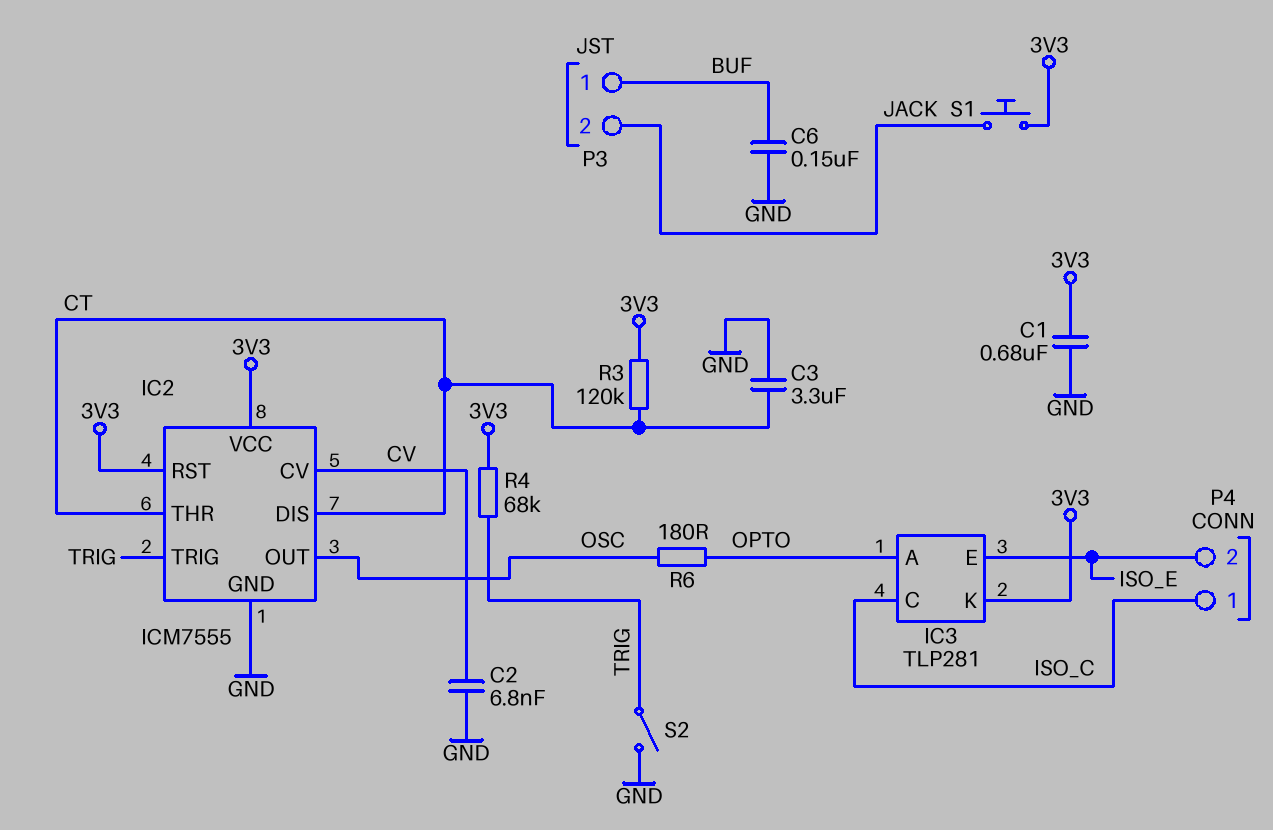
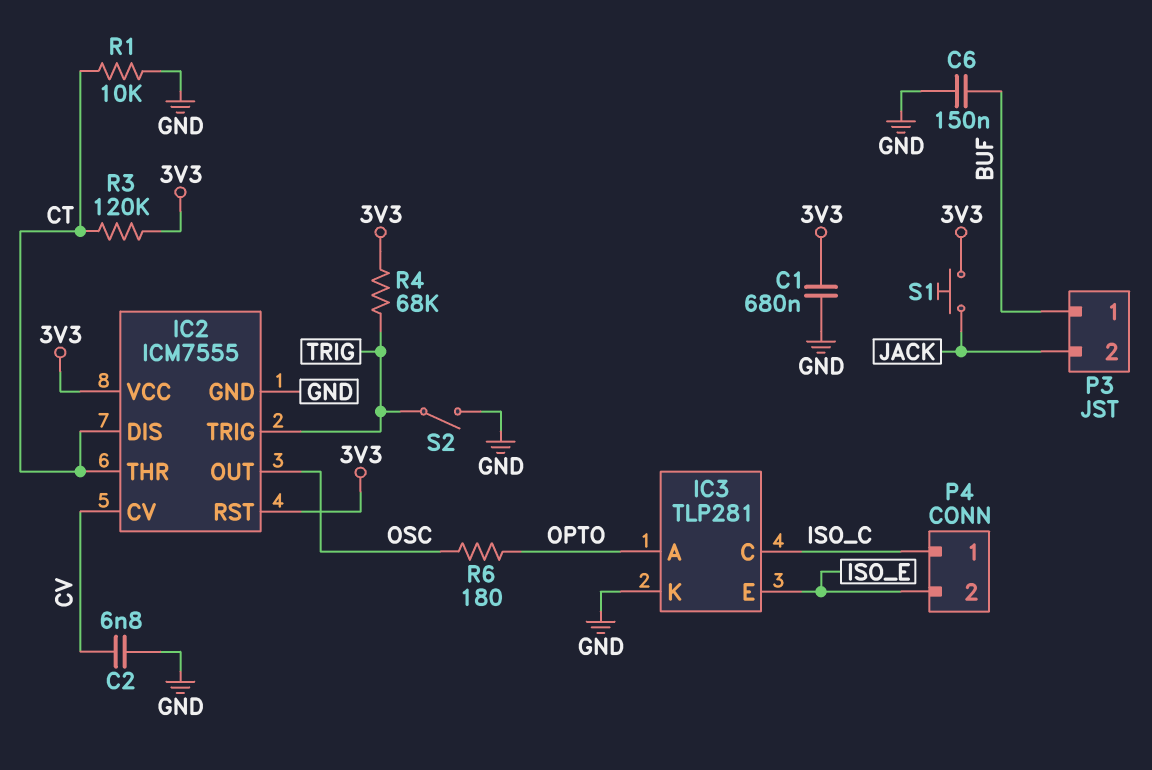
C3: 3.3uF (CT, GND) -> none
IC3 pin K: 3V3 -> GND
R1: none -> 10k (CT, GND)

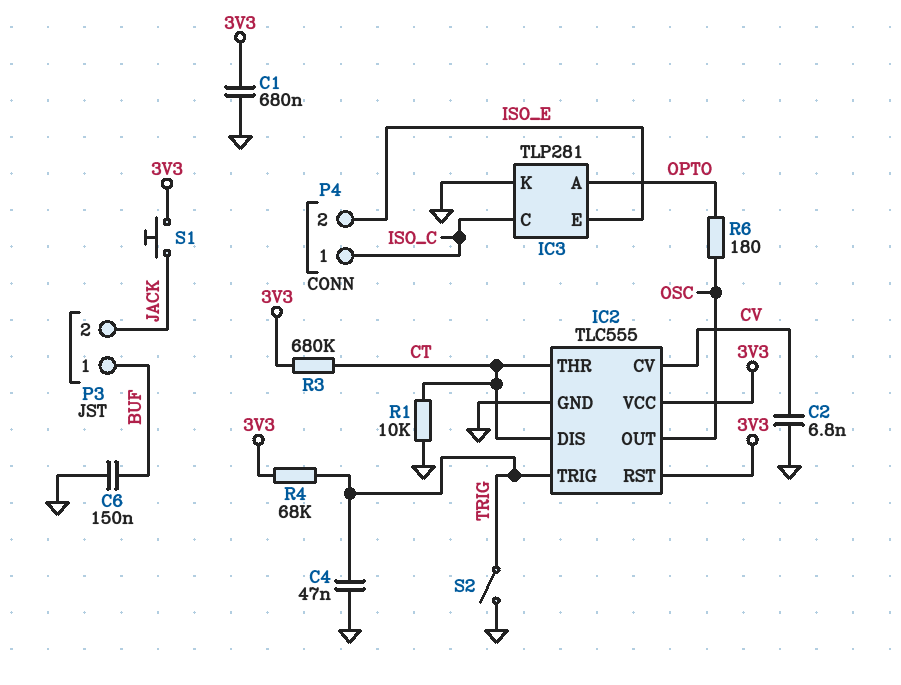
C4: none -> 47nF (GND, TRIG)
IC2: ICM7555 -> TLC555
R3: 120k (3V3, CT) -> 680k (3V3, CT)

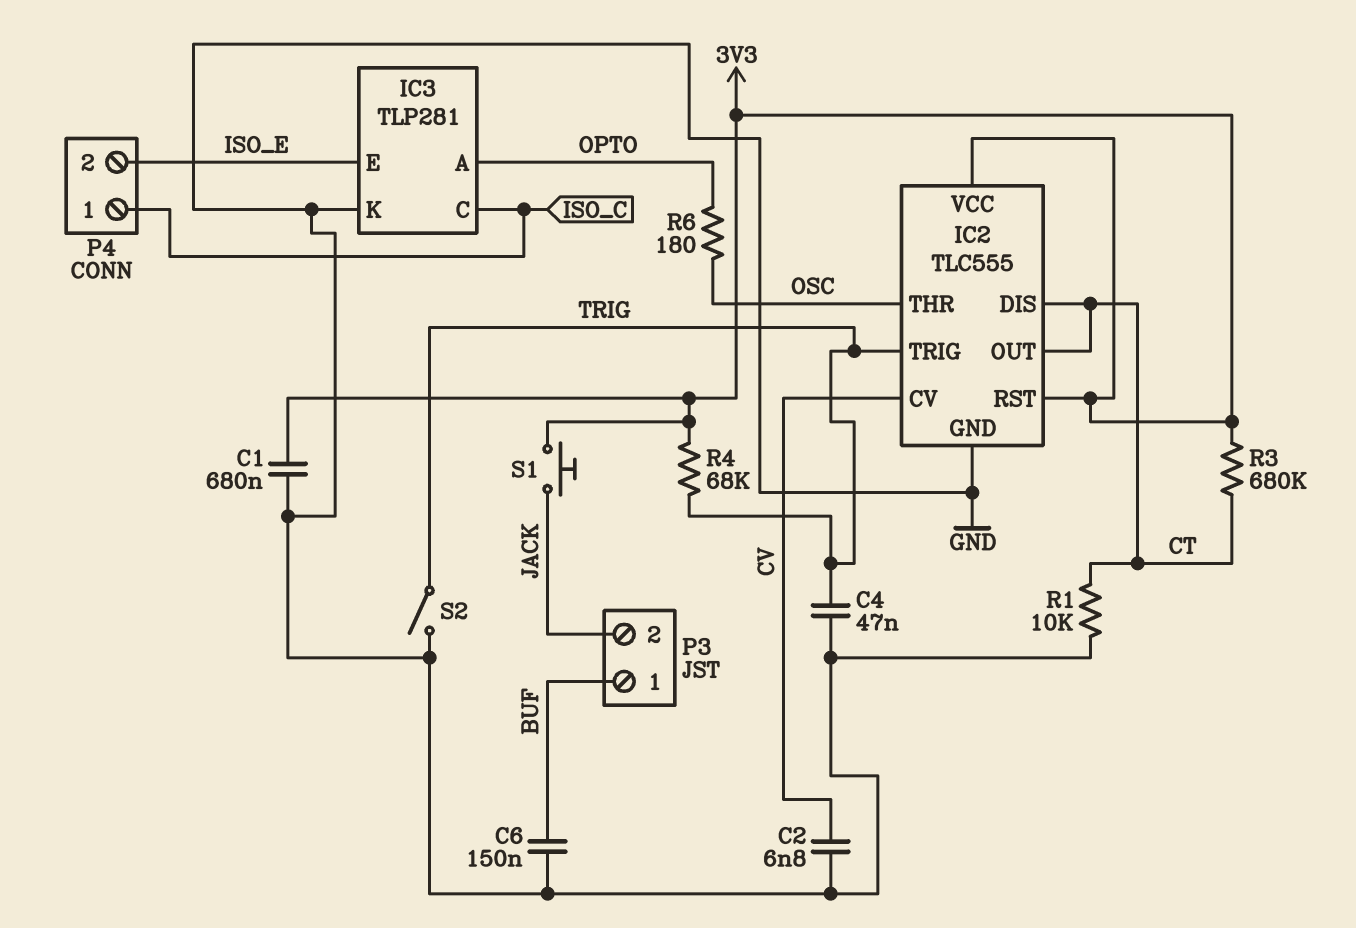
IC2 pin OUT: OSC -> CT
IC2 pin THR: CT -> OSC

